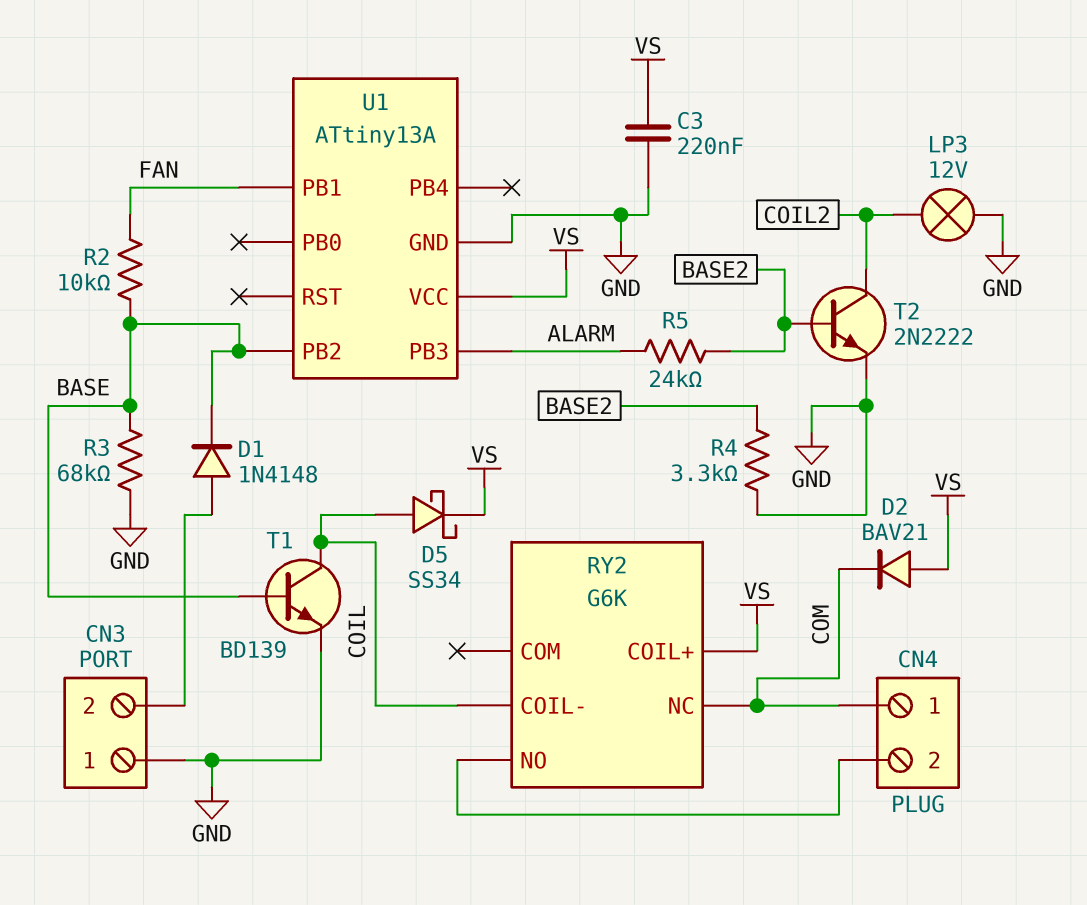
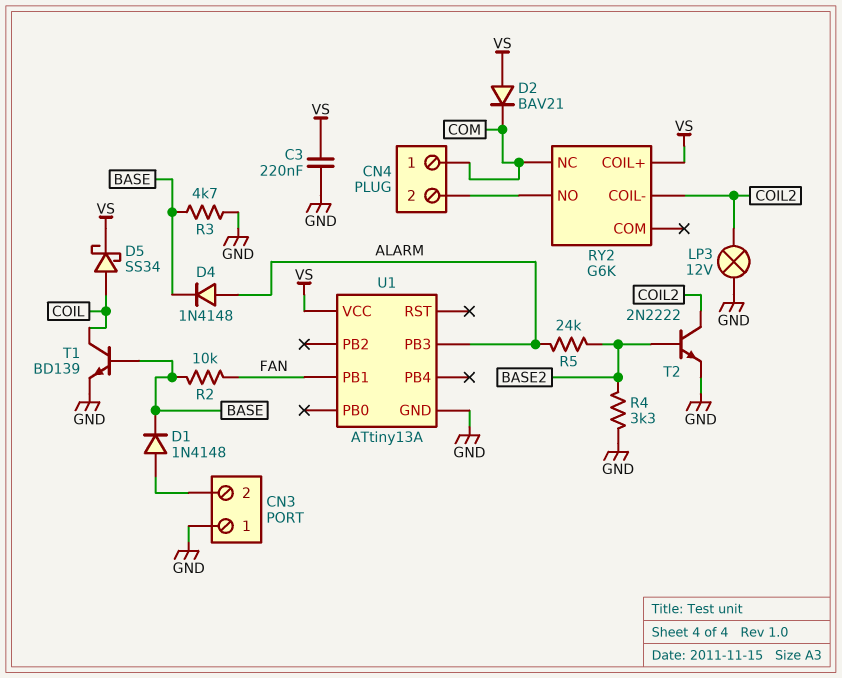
D4: none -> diode 1N4148 (A ALARM, K BASE)
R3: 68k (BASE, GND) -> 4.7k (BASE, GND)
RY2 pin COIL-: COIL -> COIL2
U1 pin PB2: BASE -> none

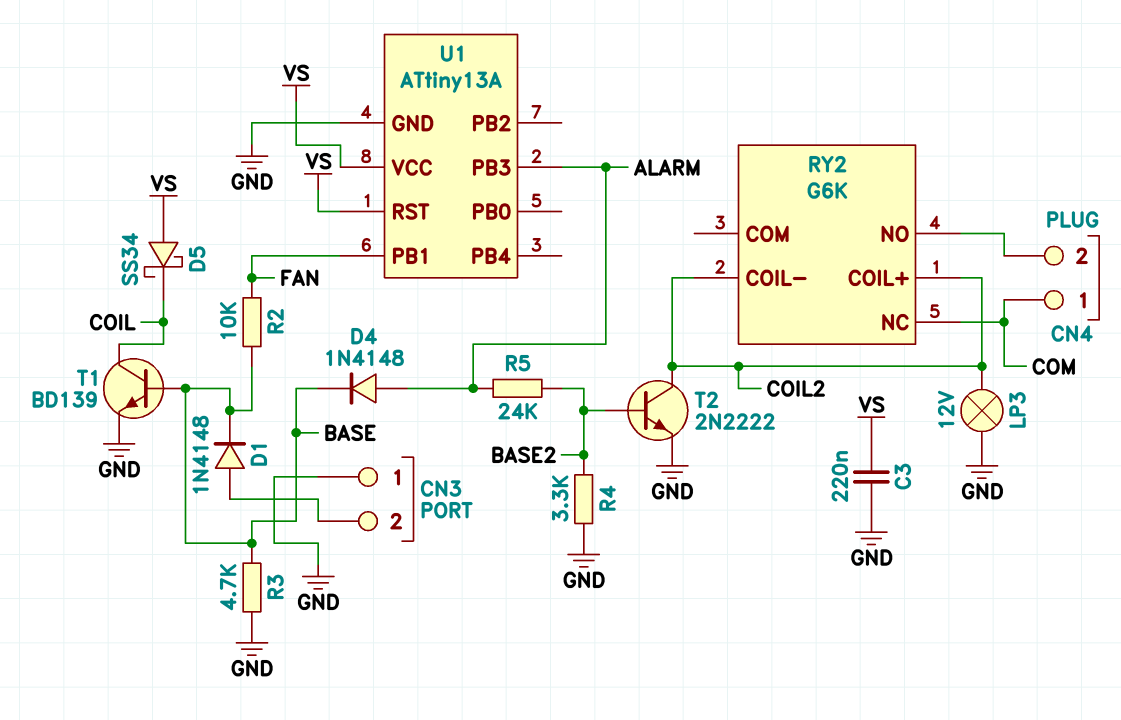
D2: diode BAV21 (A VS, K COM) -> none
D5: schottky SS34 (A COIL, K VS) -> schottky SS34 (A VS, K COIL)
RY2 pin COIL+: VS -> COIL2
U1 pin RST: none -> VS

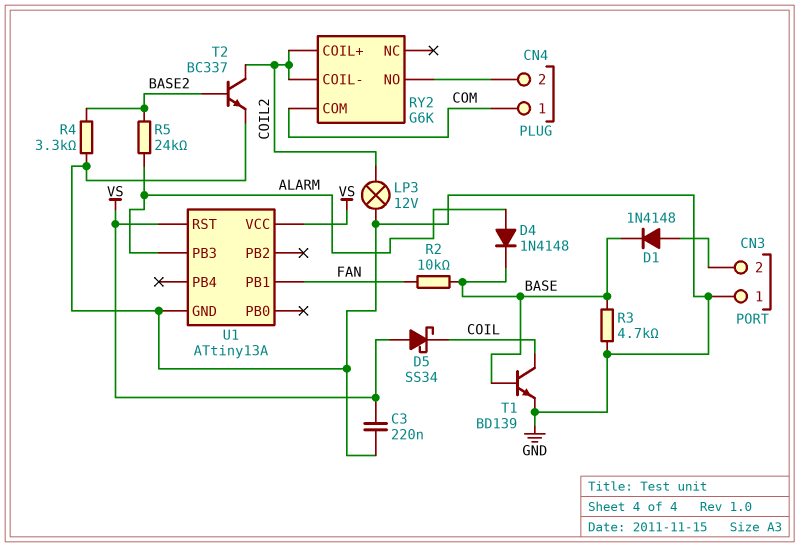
RY2 pin COM: none -> COM
RY2 pin NC: COM -> none
T2: NPN 2N2222 (B BASE2, C COIL2, E GND) -> NPN BC337 (B BASE2, C COIL2, E GND)

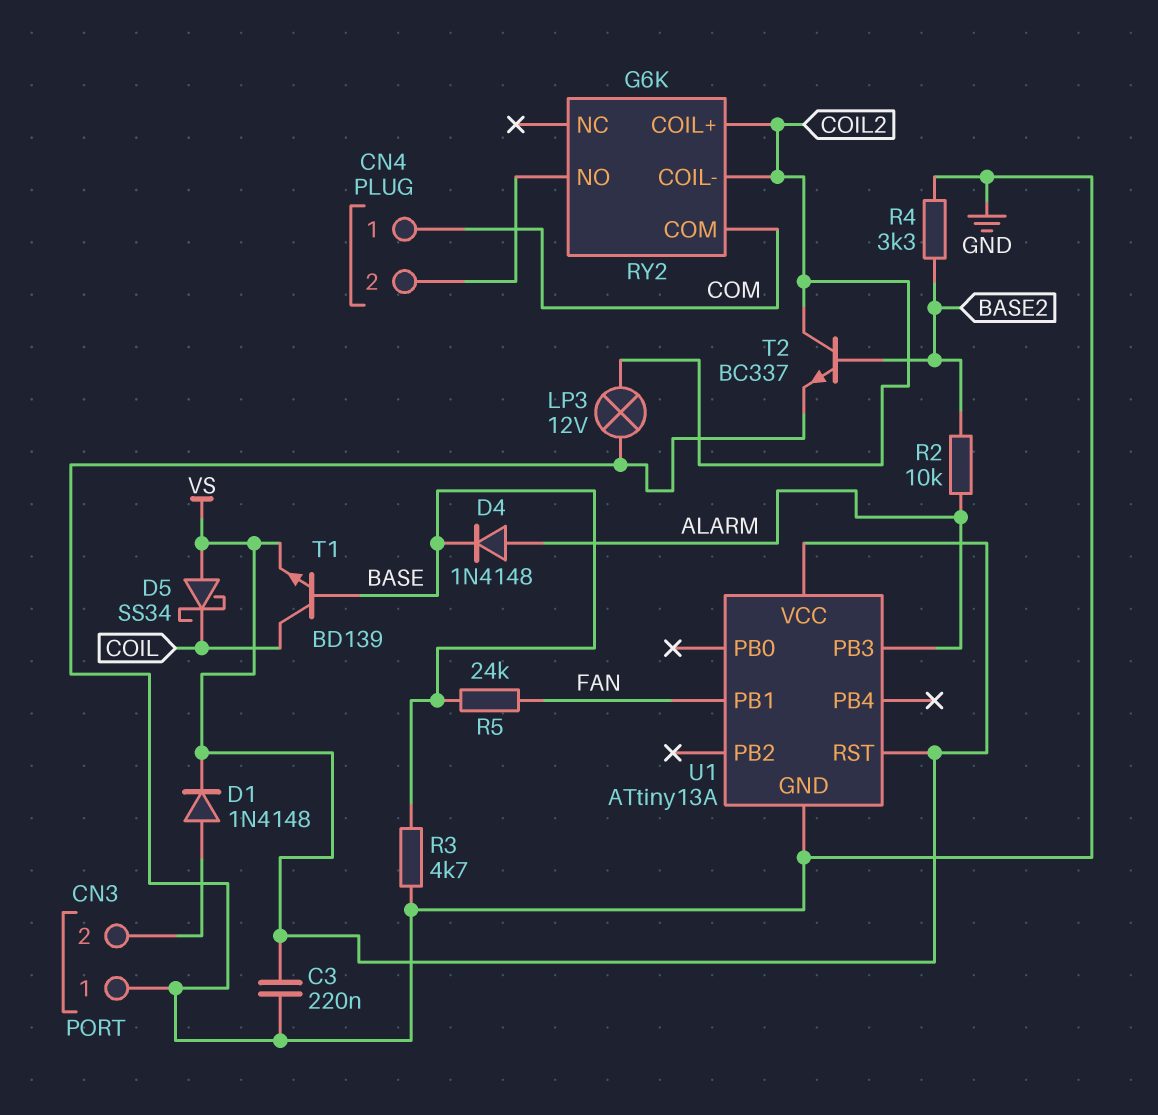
D1: diode 1N4148 (A CN3/2, K BASE) -> diode 1N4148 (A CN3/2, K VS)
R2: 10k (BASE, FAN) -> 10k (ALARM, BASE2)
R5: 24k (ALARM, BASE2) -> 24k (BASE, FAN)
T1: NPN BD139 (B BASE, C COIL, E GND) -> NPN BD139 (B BASE, C COIL, E VS)

